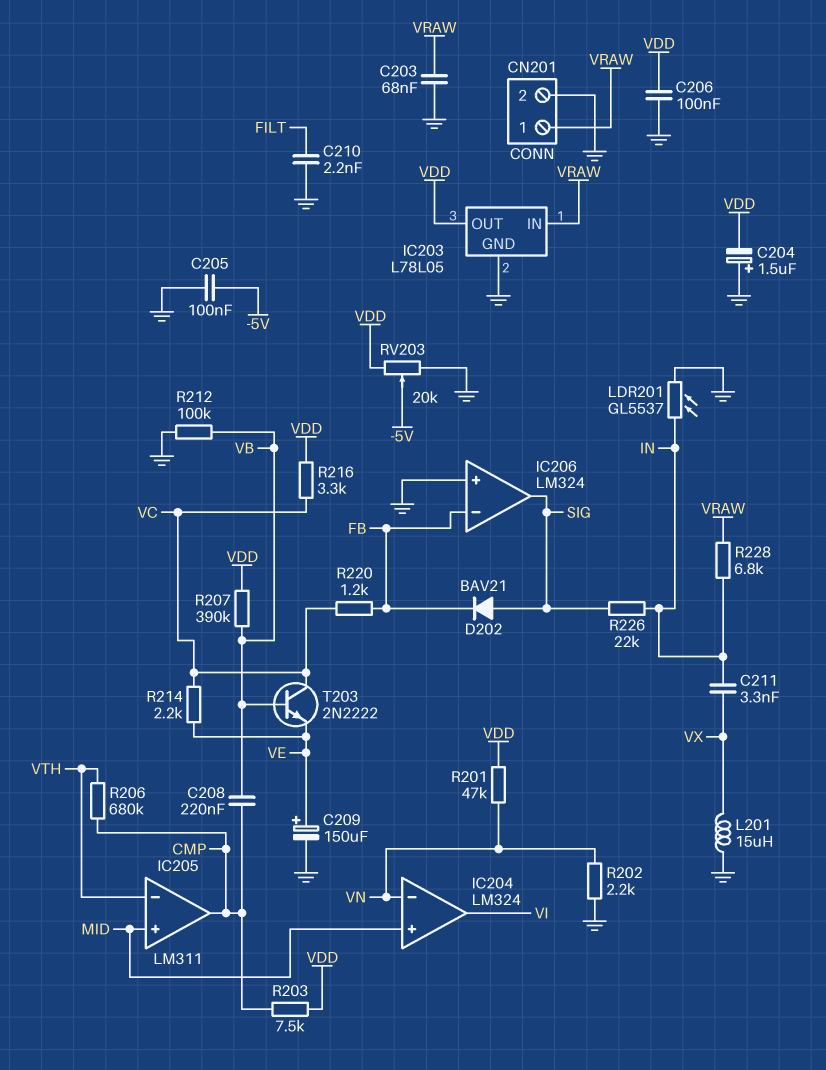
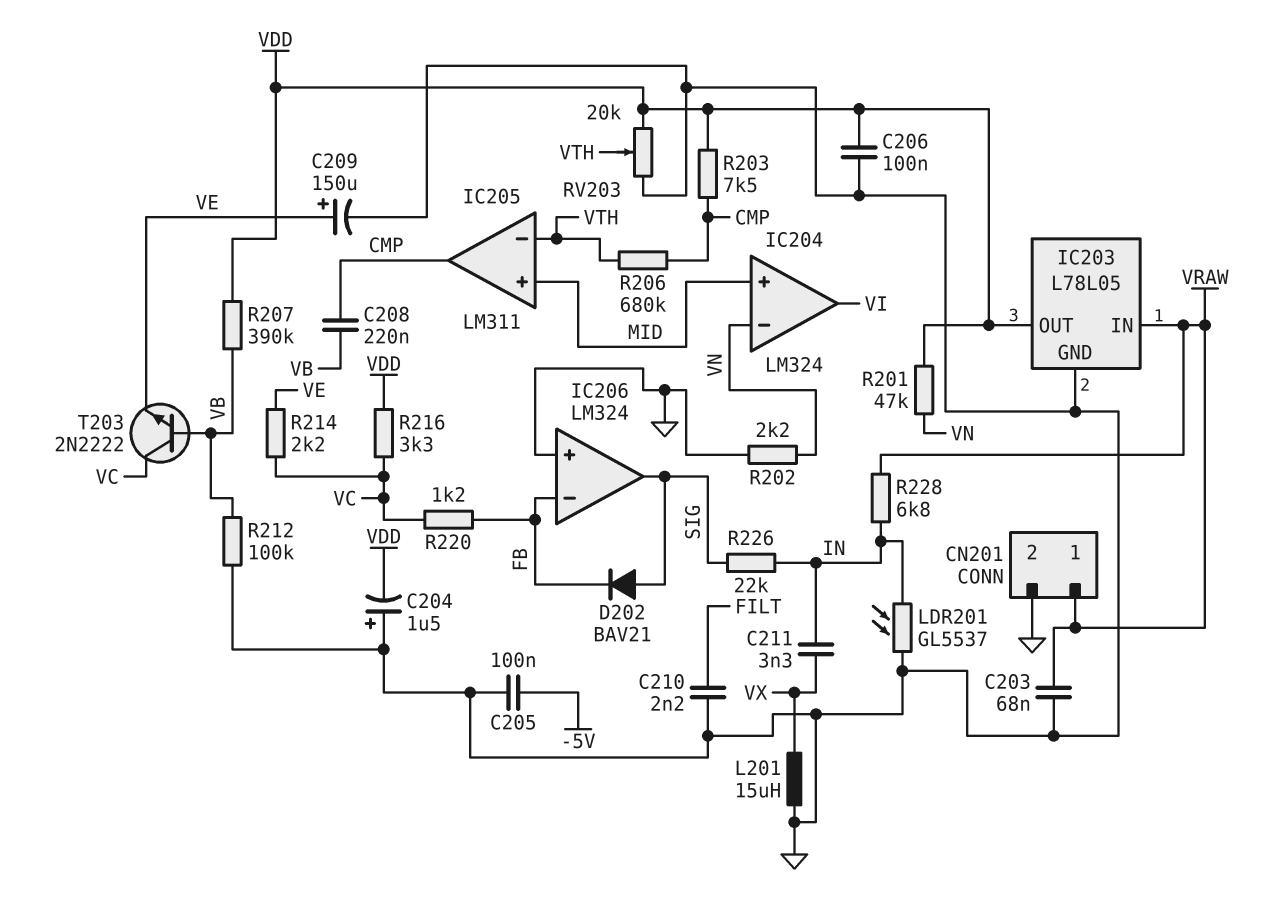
RV203: 20k (GND, VDD, wiper -5V) -> 20k (GND, VDD, wiper VTH)

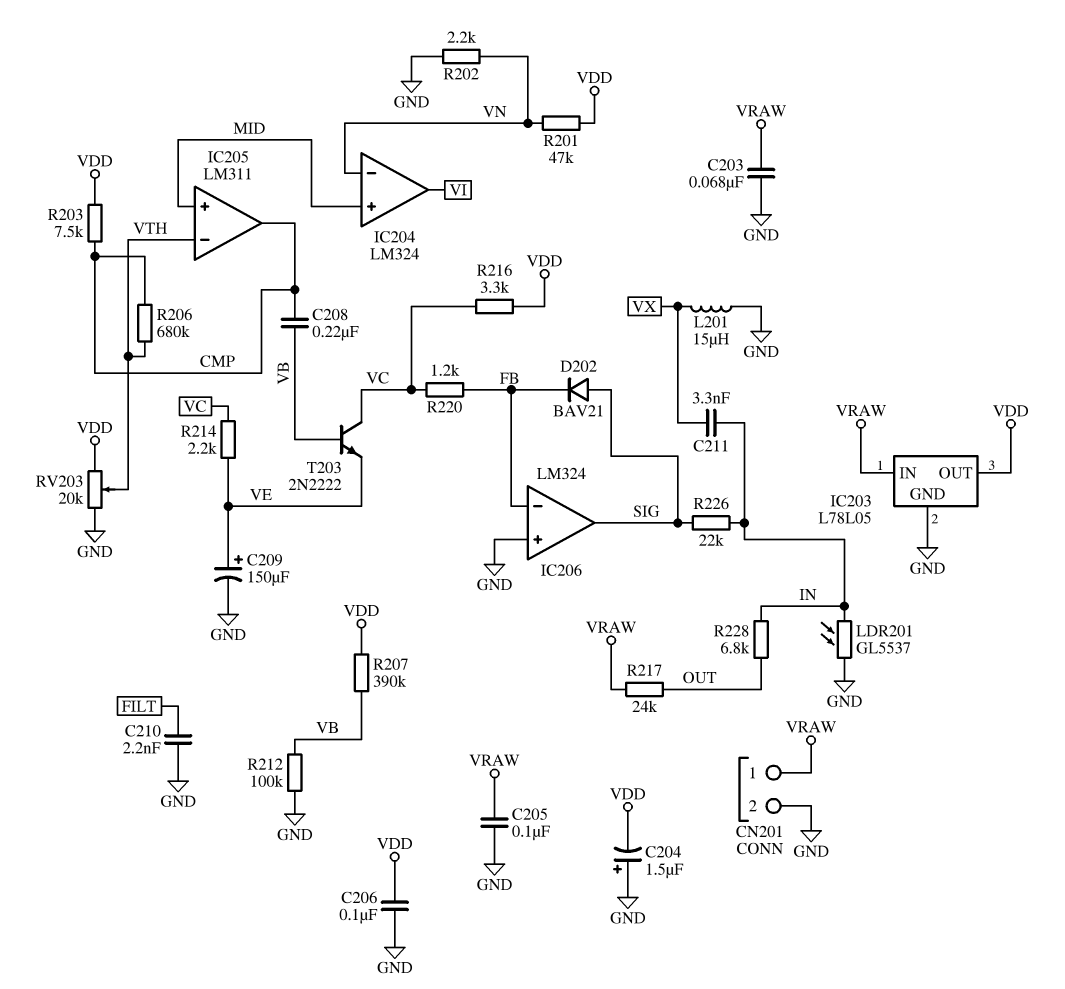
C205: 100nF (-5V, GND) -> 100nF (GND, VRAW)
R217: none -> 24k (OUT, VRAW)
R228: 6.8k (IN, VRAW) -> 6.8k (IN, OUT)

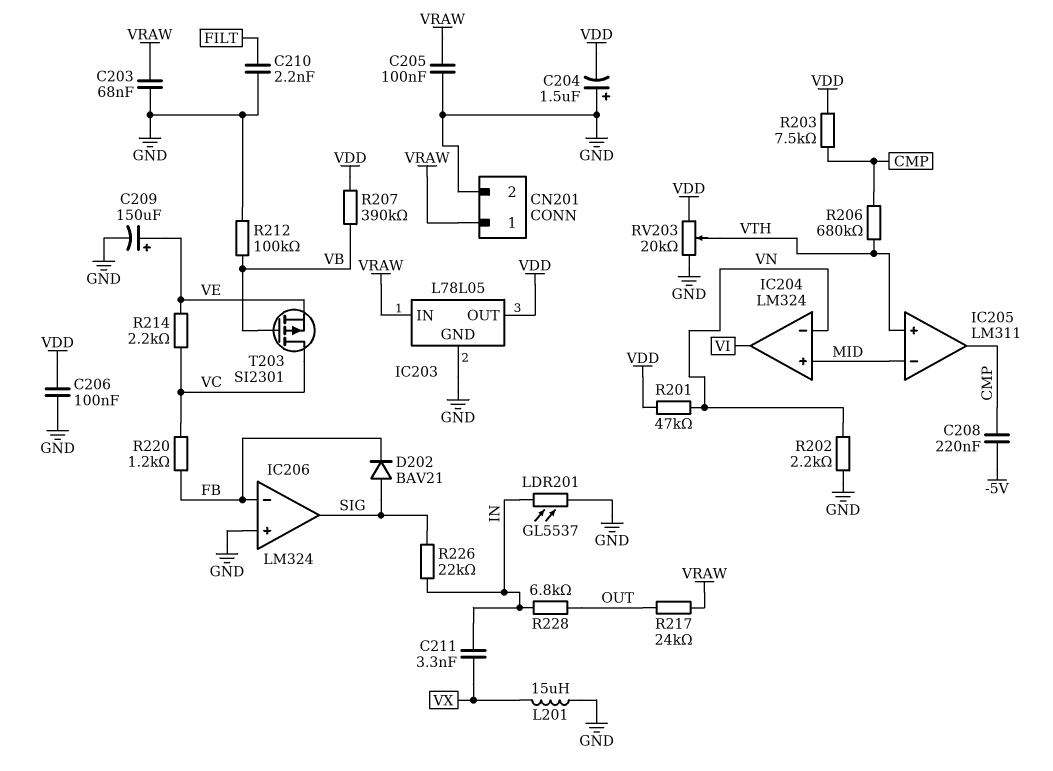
C208: 220nF (CMP, VB) -> 220nF (-5V, CMP)
IC205 pin in+: MID -> VTH
IC205 pin in-: VTH -> MID
R216: 3.3k (VC, VDD) -> none
T203: NPN 2N2222 (B VB, C VC, E VE) -> PMOS SI2301 (G VB, D VC, S VE)

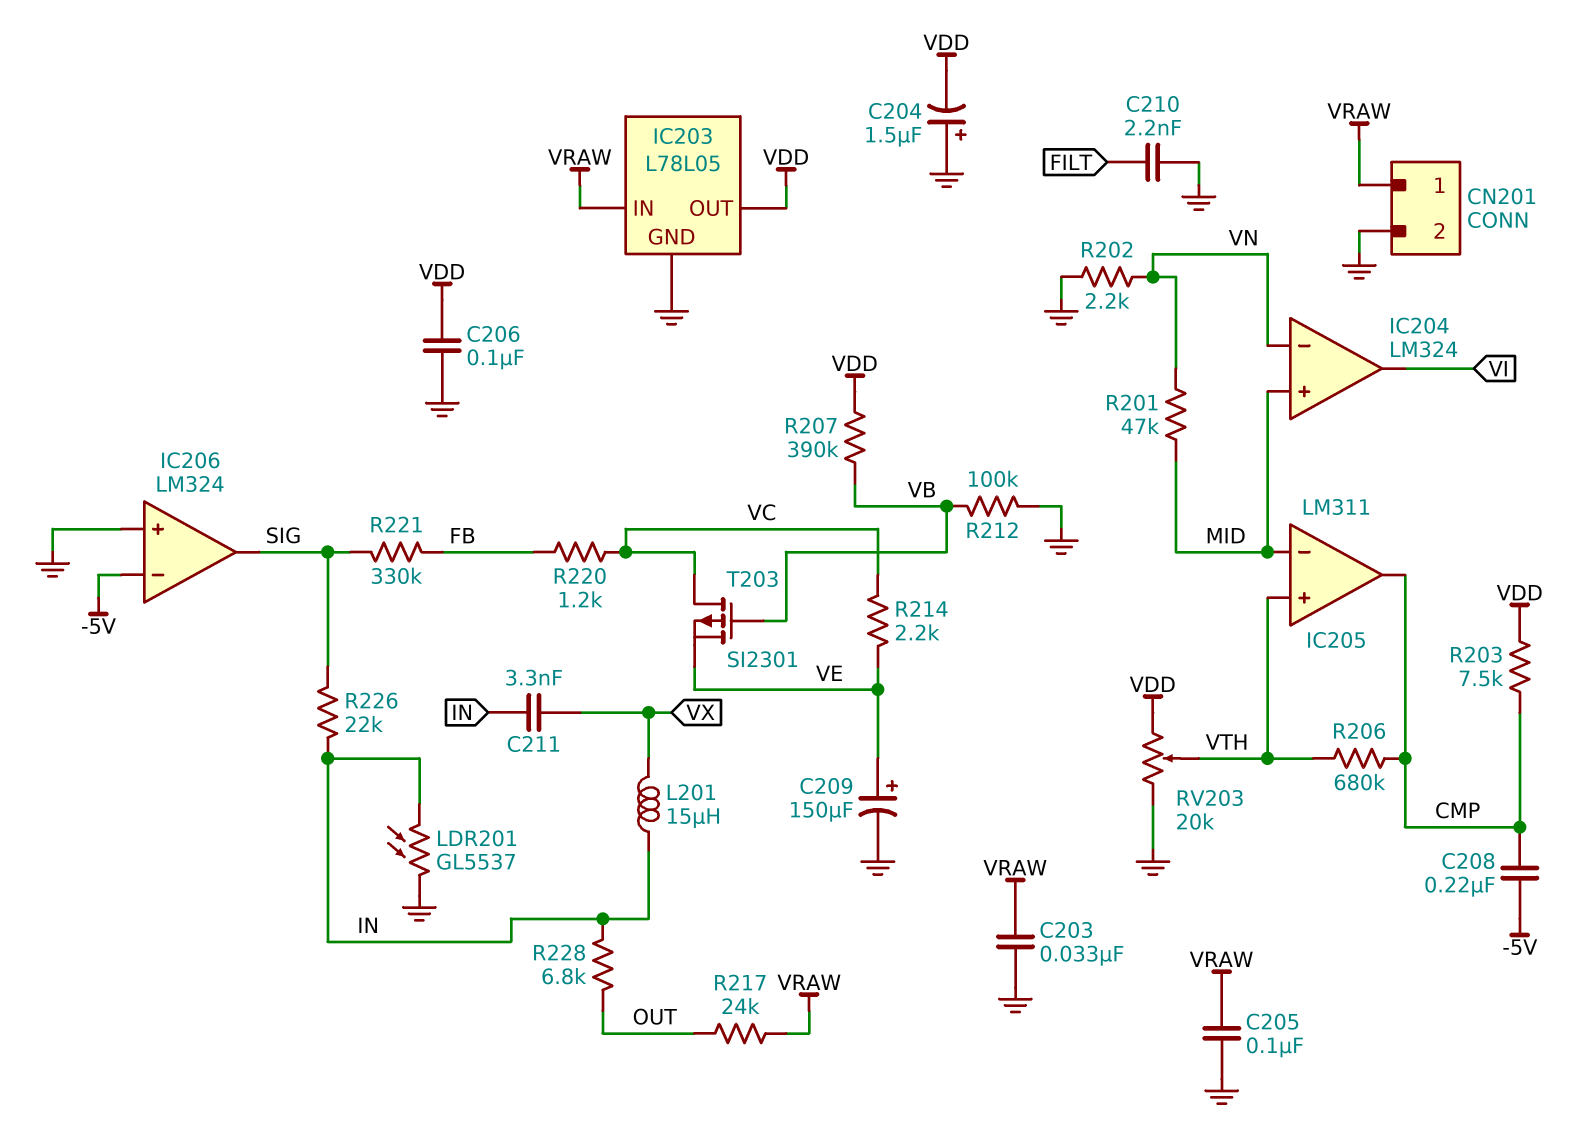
C203: 68nF (GND, VRAW) -> 33nF (GND, VRAW)
D202: diode BAV21 (A SIG, K FB) -> none
IC206 pin in-: FB -> -5V
L201: 15uH (GND, VX) -> 15uH (IN, VX)
R201: 47k (VDD, VN) -> 47k (MID, VN)
R221: none -> 330k (FB, SIG)

